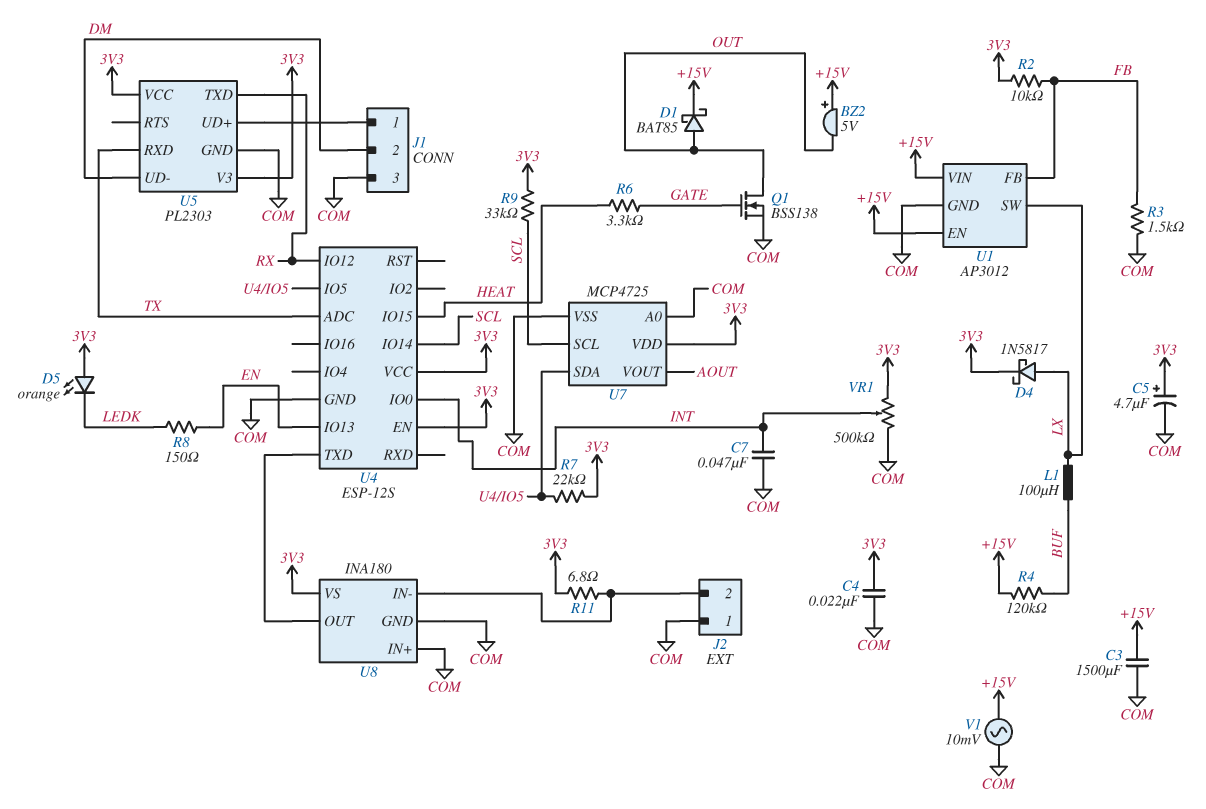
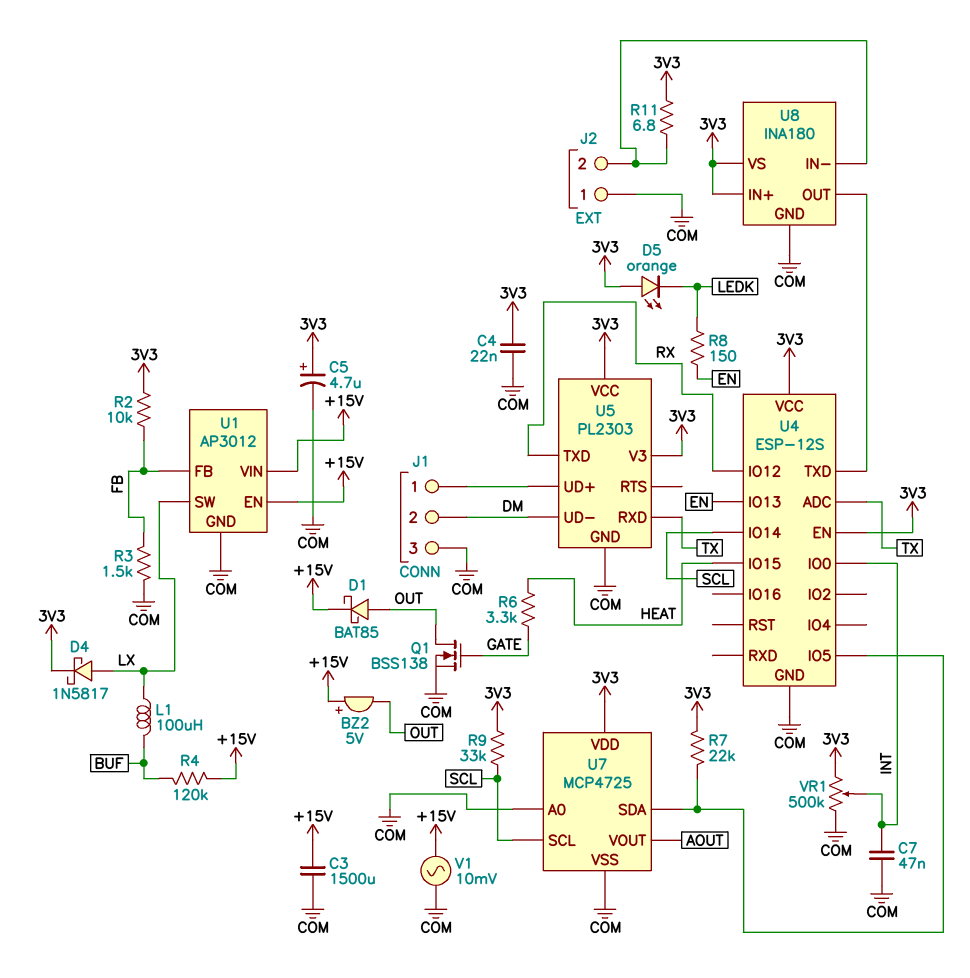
U8 pin IN+: COM -> 3V3

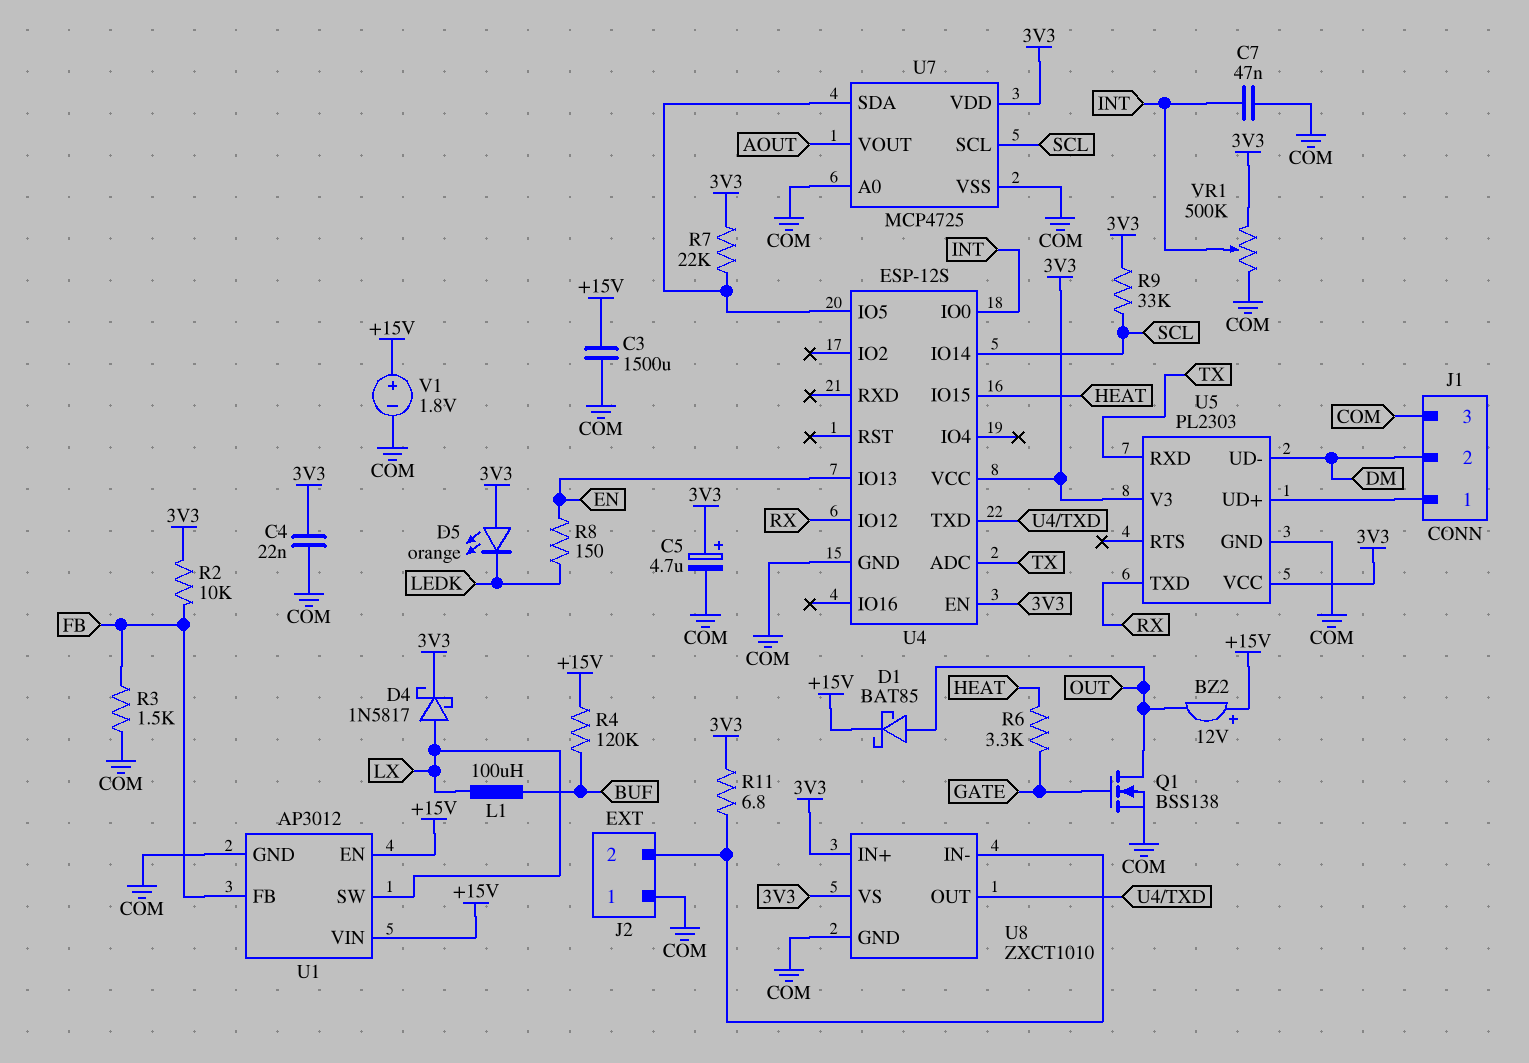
BZ2: buzzer 5V (plus +15V, minus OUT) -> buzzer 12V (plus +15V, minus OUT)
U8: INA180 -> ZXCT1010
V1: AC 10mV (+15V, COM) -> 1.8V (plus +15V, minus COM)

